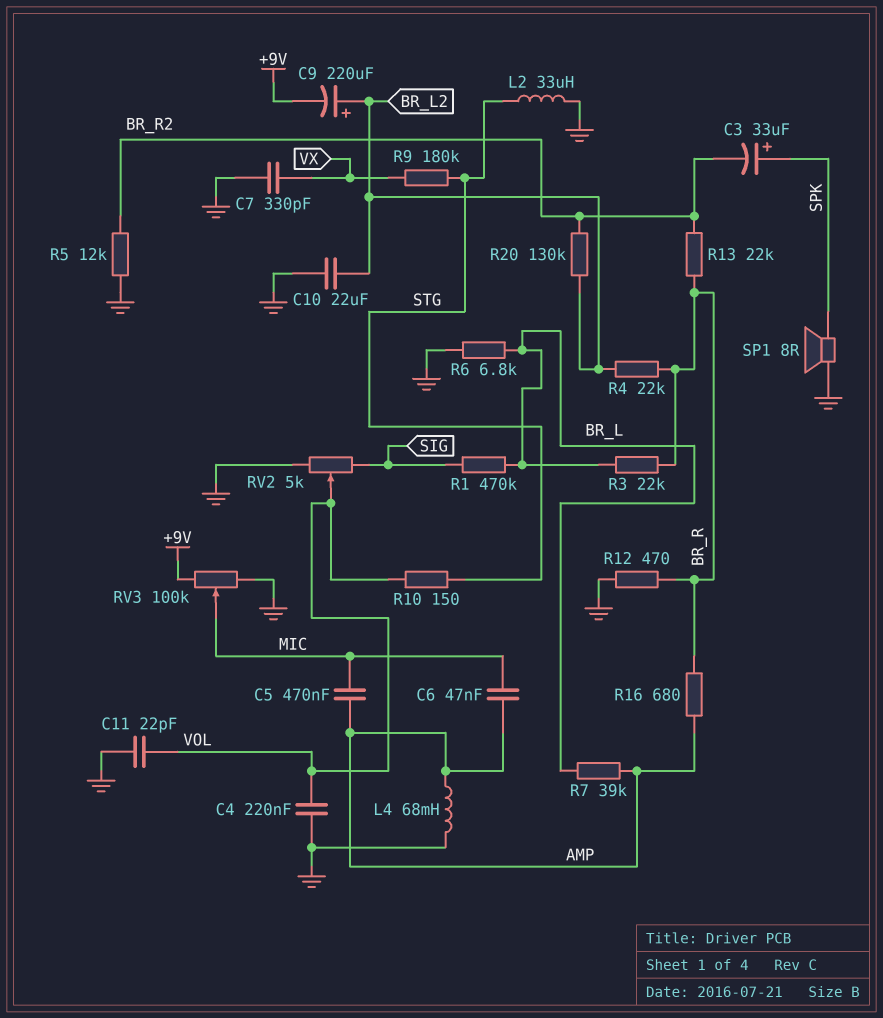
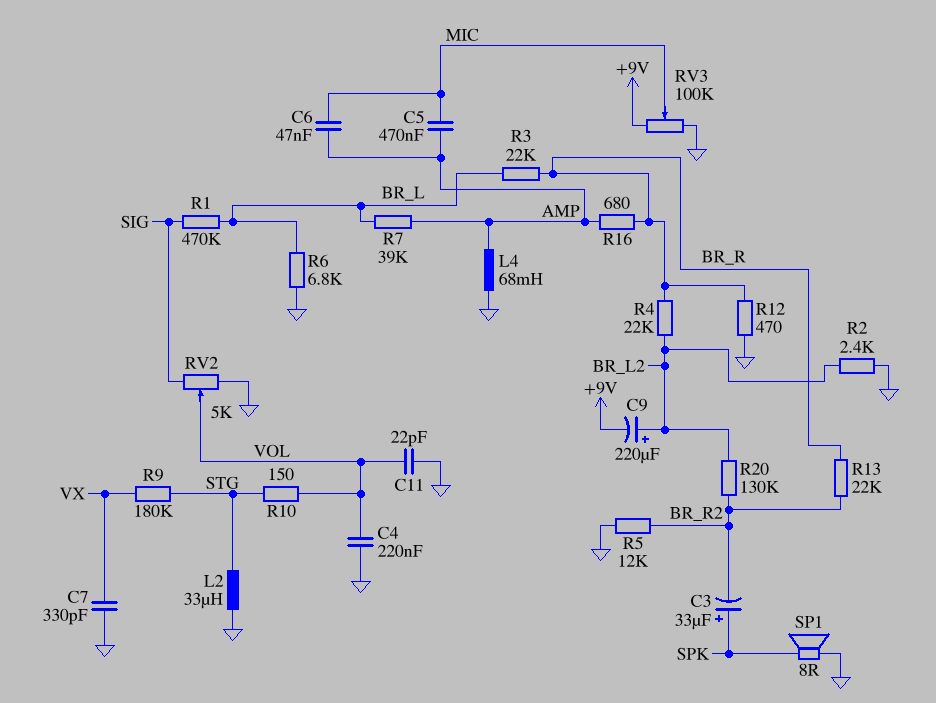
C10: 22uF (BR_L2, GND) -> none
R2: none -> 2.4k (BR_L2, GND)

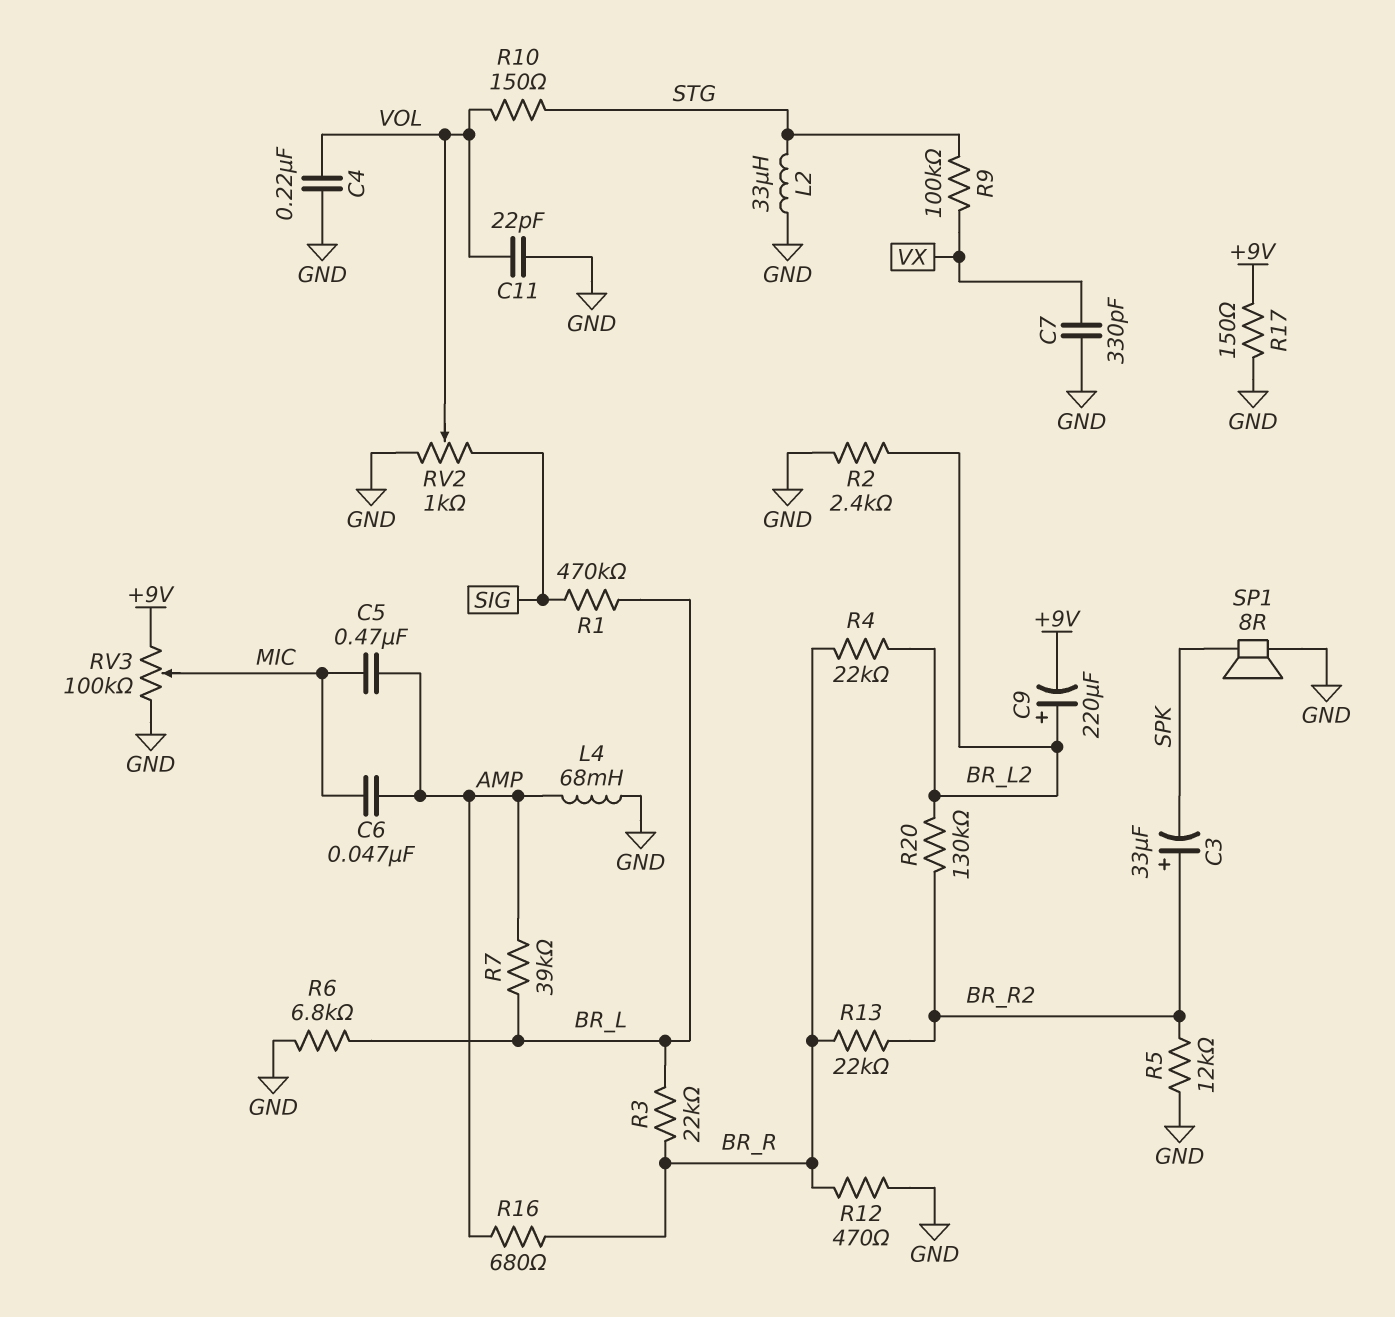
C3: 33uF (plus SPK, minus BR_R2) -> 33uF (plus BR_R2, minus SPK)
R9: 180k (STG, VX) -> 100k (STG, VX)
R17: none -> 150 (+9V, GND)
RV2: 5k (GND, SIG, wiper VOL) -> 1k (GND, SIG, wiper VOL)

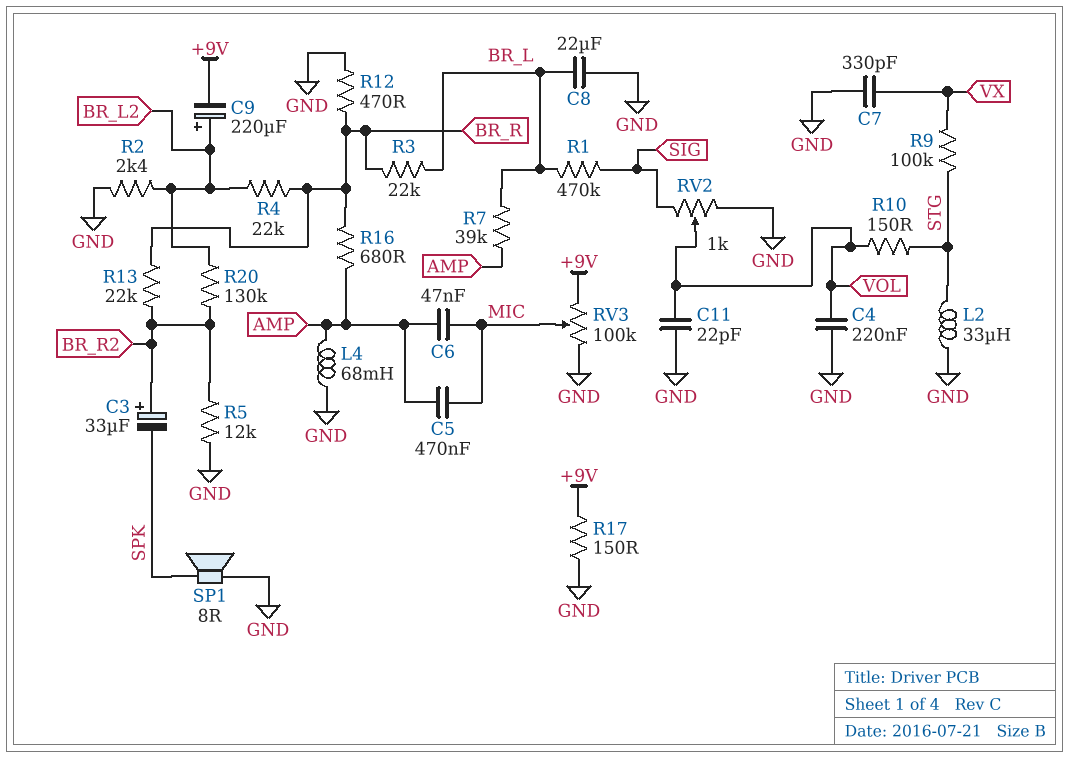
C8: none -> 22uF (BR_L, GND)
R6: 6.8k (BR_L, GND) -> none

